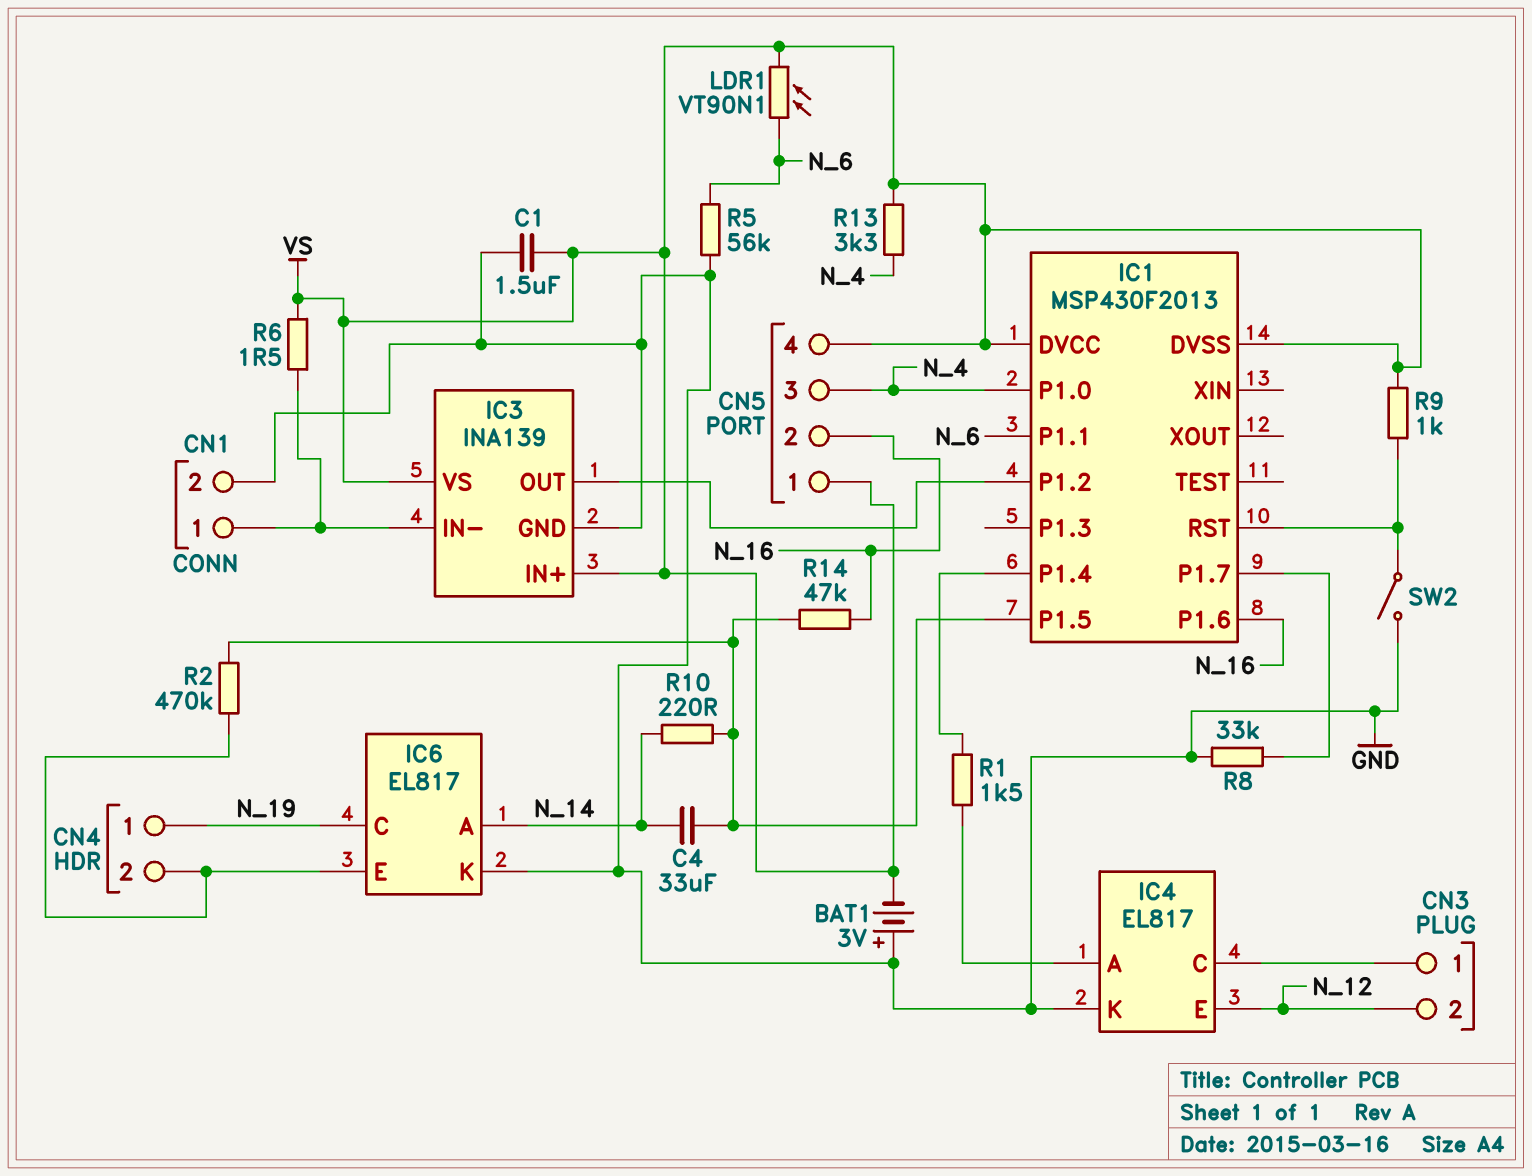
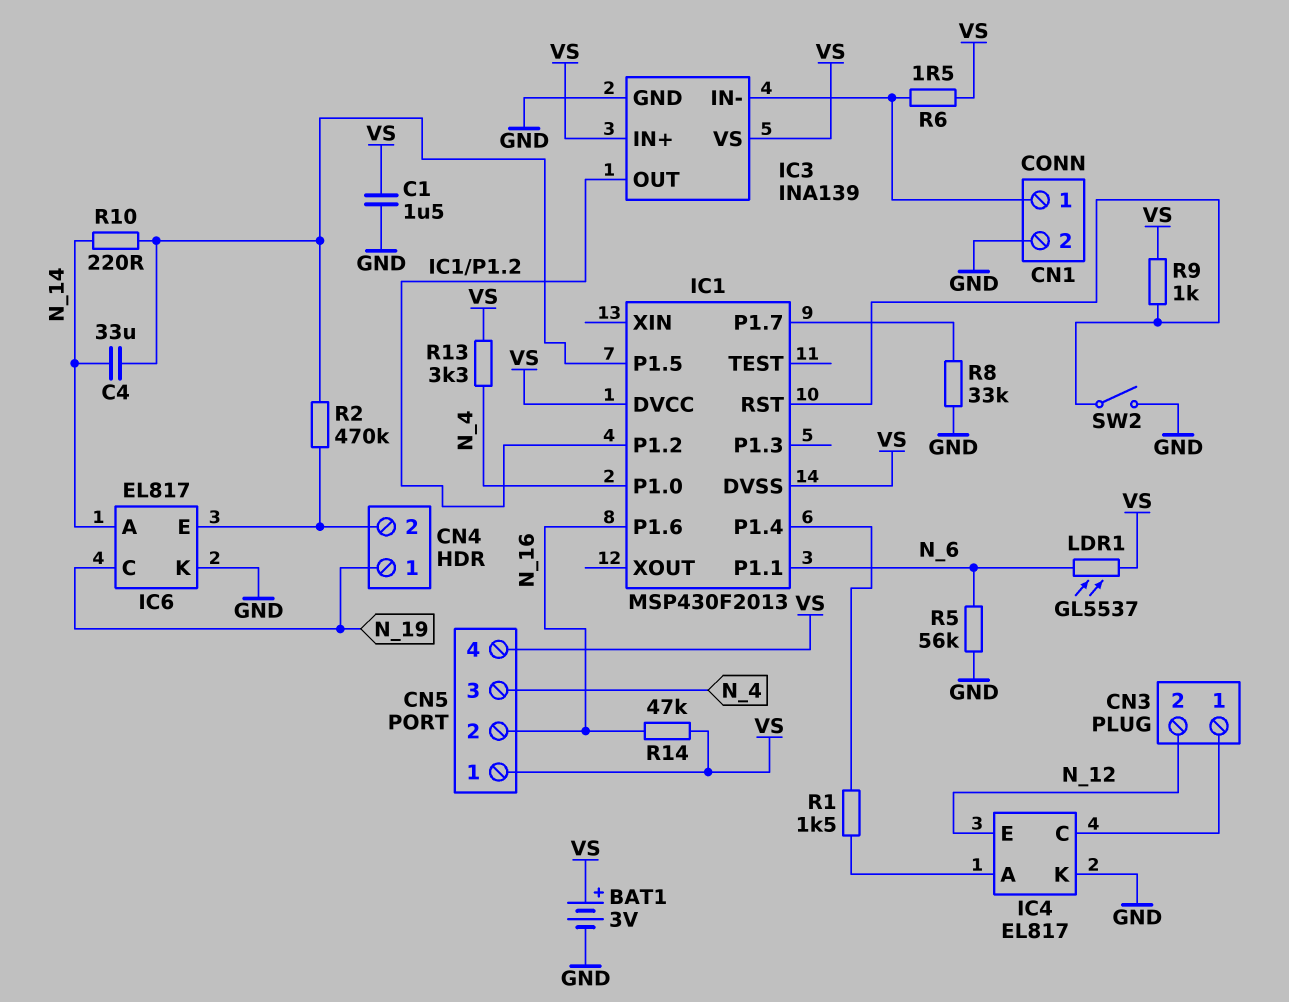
BAT1: 3V (plus GND, minus VS) -> 3V (plus VS, minus GND)
LDR1: VT90N1 (N_6, VS) -> GL5537 (N_6, VS)
R14: 47k (IC1/P1.5, N_16) -> 47k (N_16, VS)

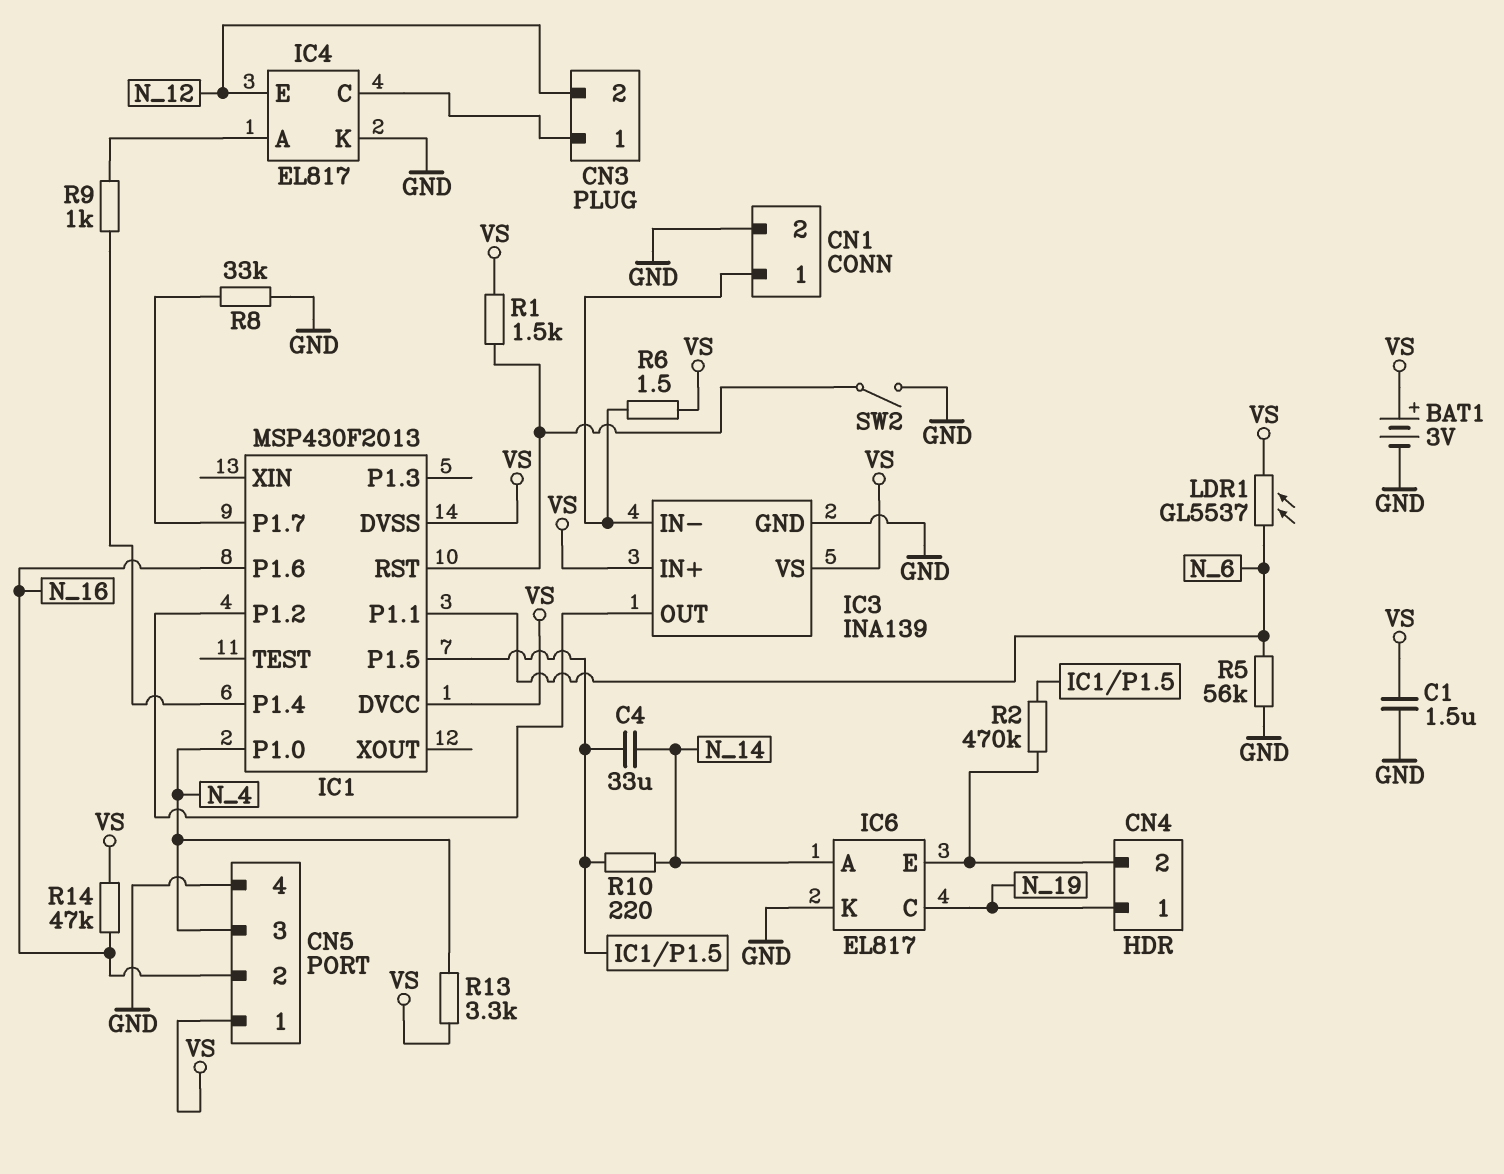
CN5 pin 4: VS -> GND
R1: 1.5k (IC1/P1.4, IC4/A) -> 1.5k (IC1/RST, VS)
R9: 1k (IC1/RST, VS) -> 1k (IC1/P1.4, IC4/A)

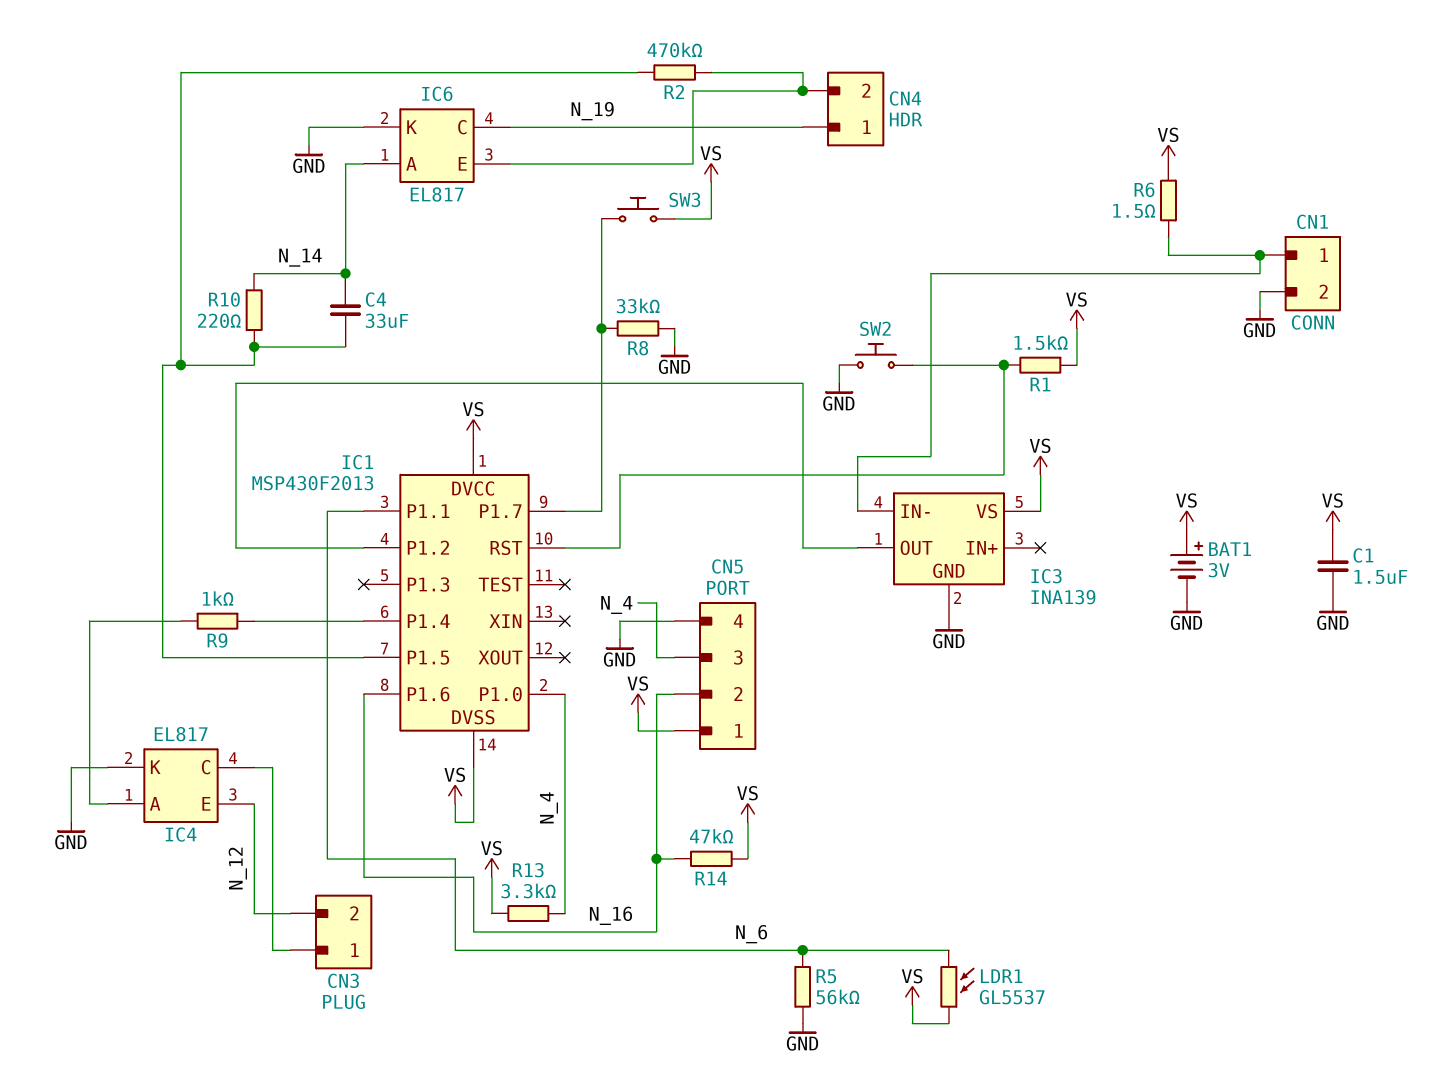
IC3 pin IN+: VS -> none
SW2: switch (GND, IC1/RST) -> button (GND, IC1/RST)
SW3: none -> button (IC1/P1.7, VS)

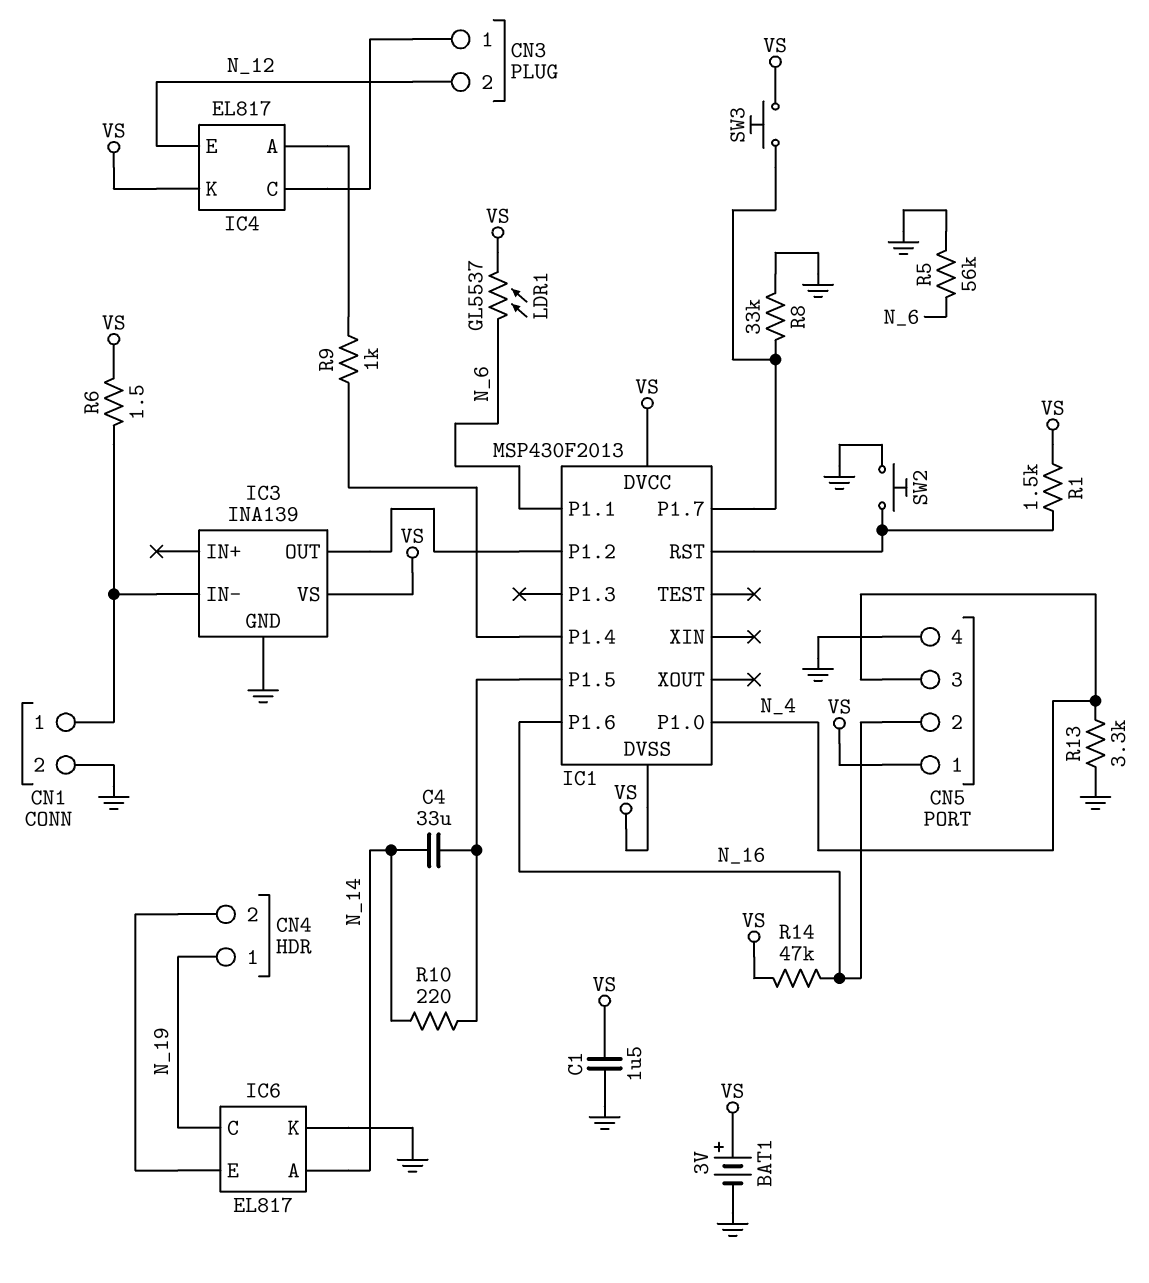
IC4 pin K: GND -> VS
R2: 470k (CN4/2, IC1/P1.5) -> none
R13: 3.3k (N_4, VS) -> 3.3k (GND, N_4)

